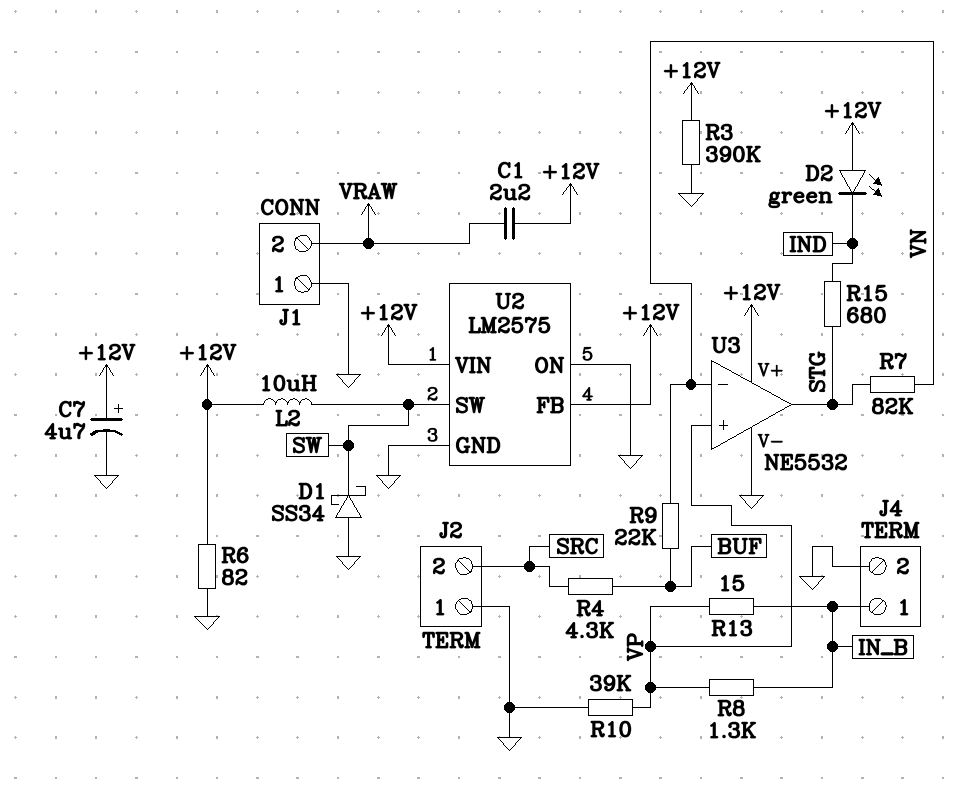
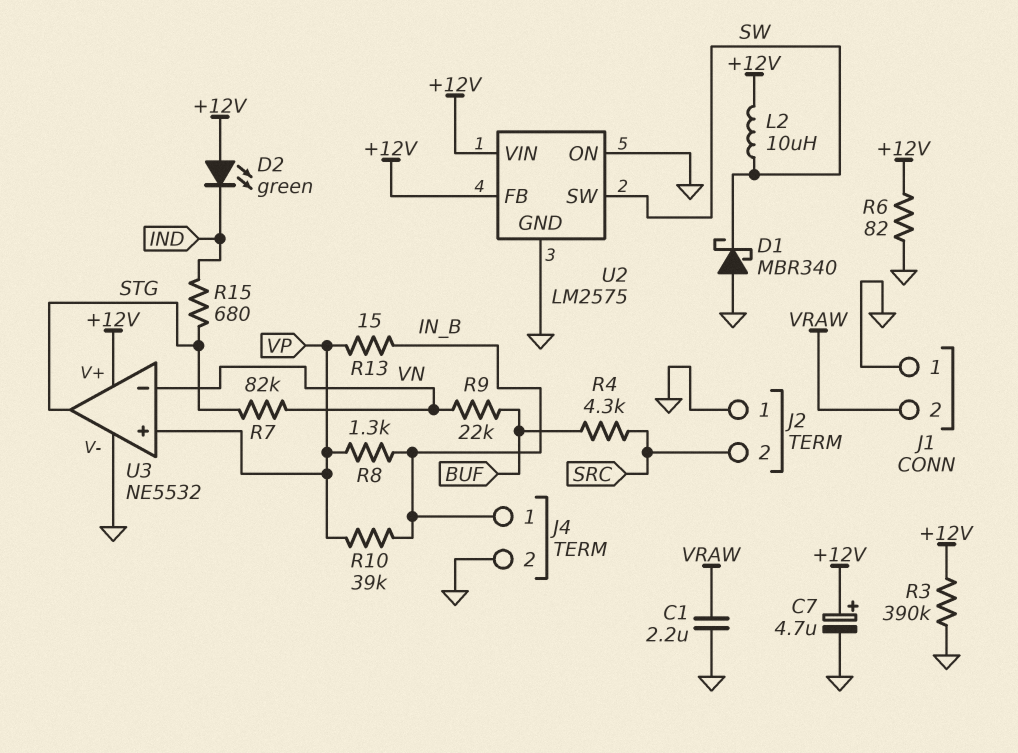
C1: 2.2uF (+12V, VRAW) -> 2.2uF (GND, VRAW)
D1: schottky SS34 (A GND, K SW) -> schottky MBR340 (A GND, K SW)
R10: 39k (GND, VP) -> 39k (IN_B, VP)

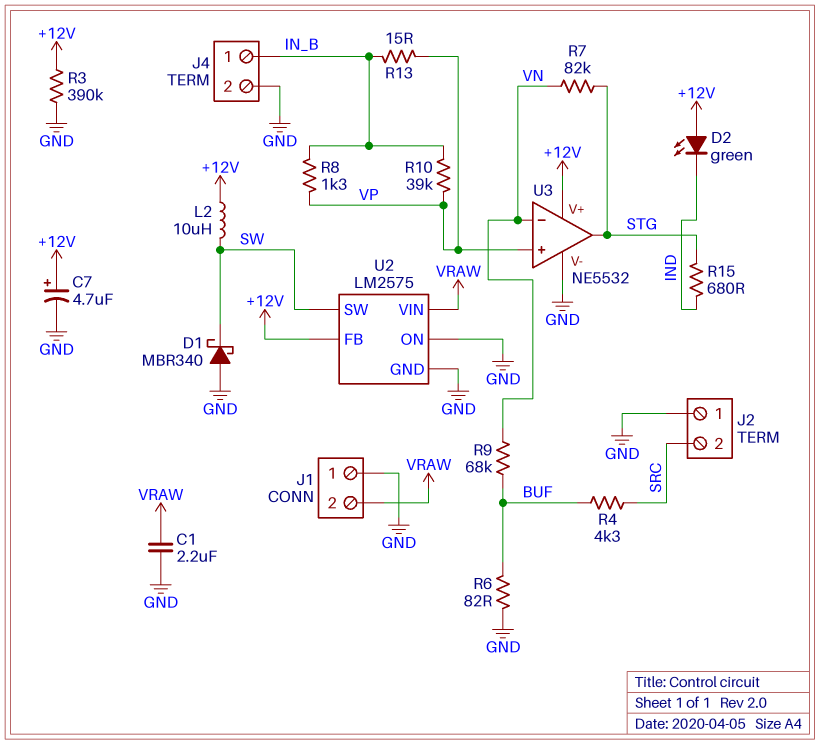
R6: 82 (+12V, GND) -> 82 (BUF, GND)
R9: 22k (BUF, VN) -> 68k (BUF, VN)
U2 pin VIN: +12V -> VRAW

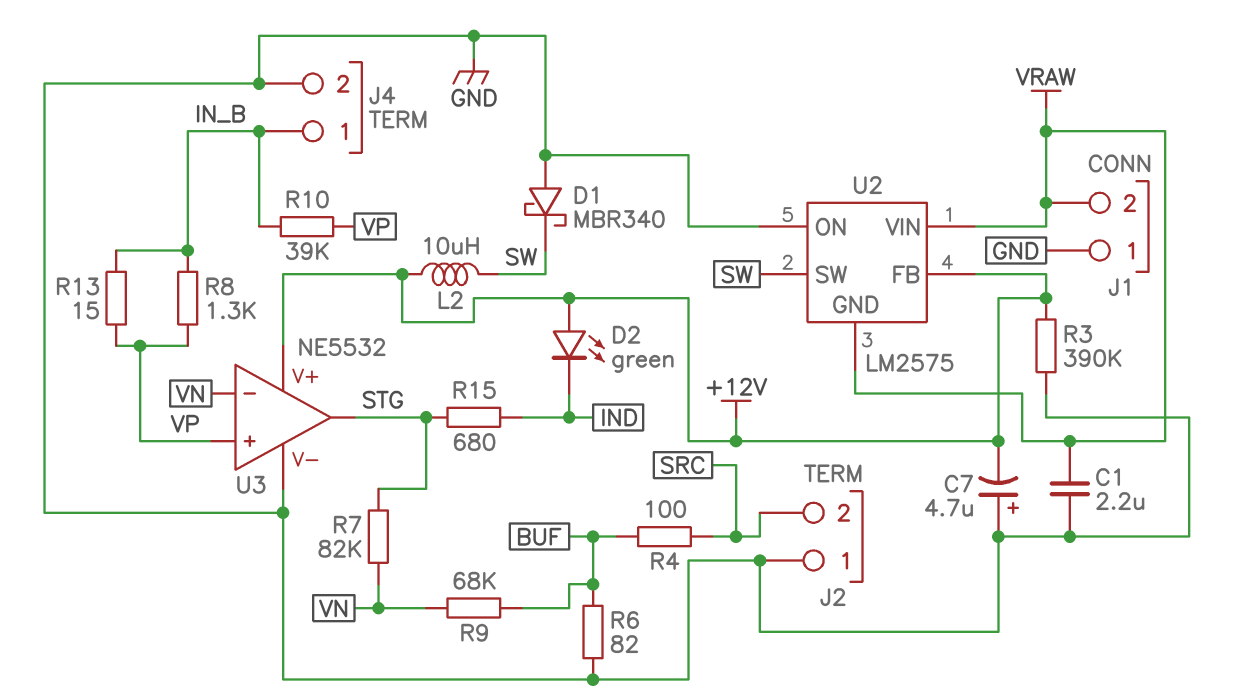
C7: 4.7uF (plus +12V, minus GND) -> 4.7uF (plus GND, minus +12V)
R4: 4.3k (BUF, SRC) -> 100 (BUF, SRC)
U2 pin GND: GND -> VRAW

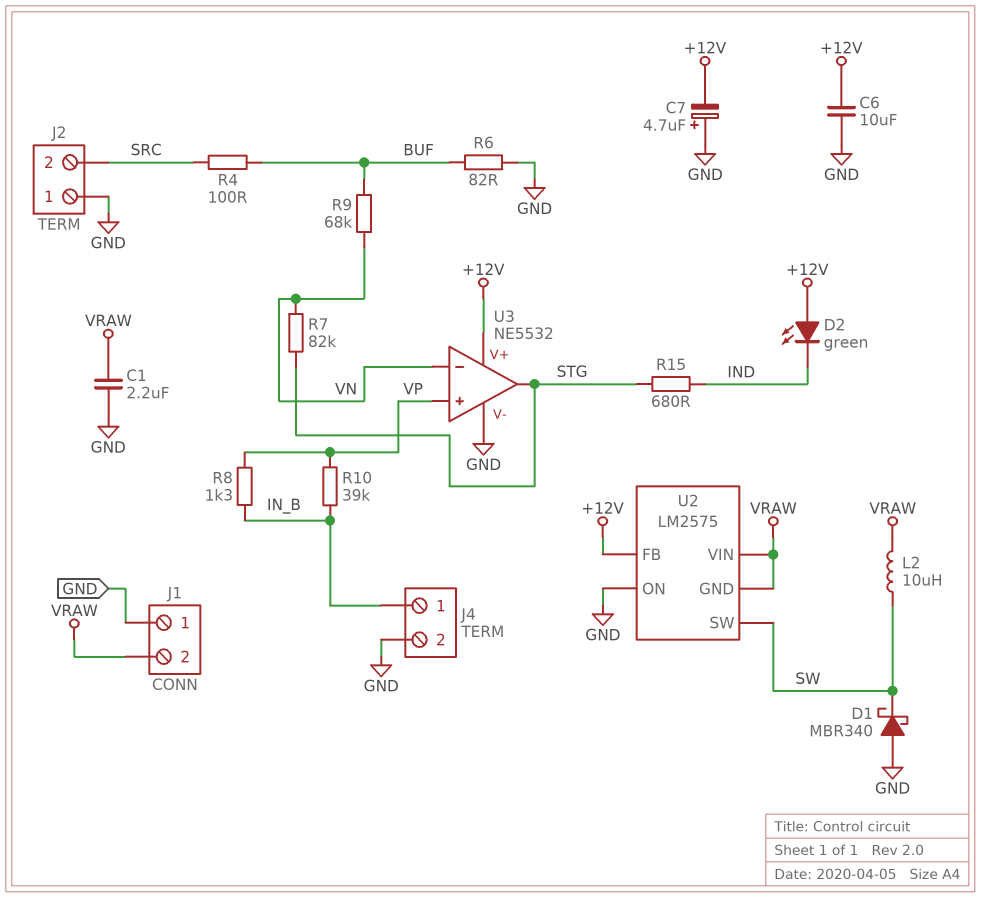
C6: none -> 10uF (+12V, GND)
L2: 10uH (+12V, SW) -> 10uH (SW, VRAW)
R3: 390k (+12V, GND) -> none
R13: 15 (IN_B, VP) -> none

